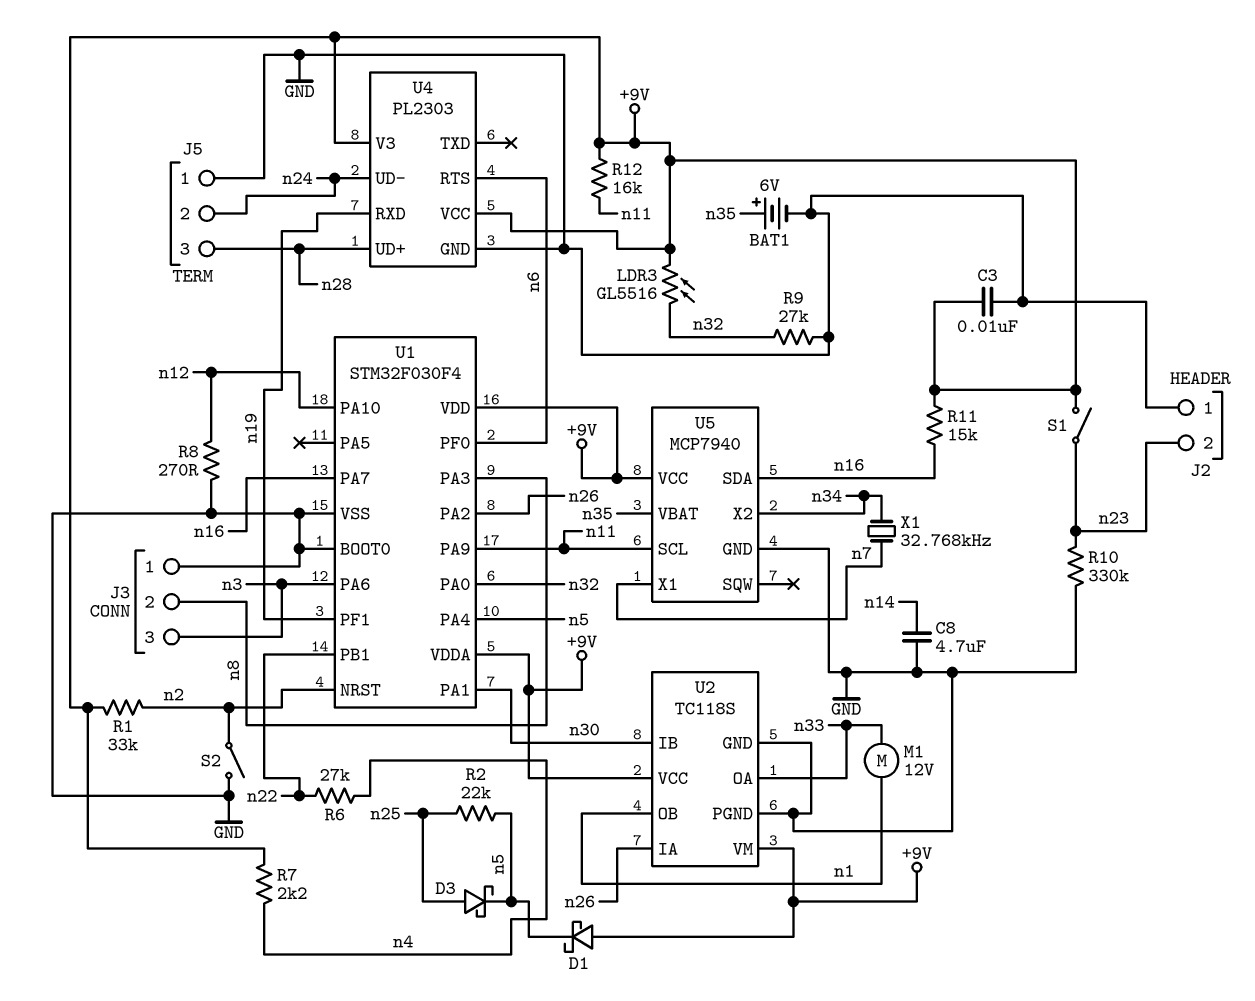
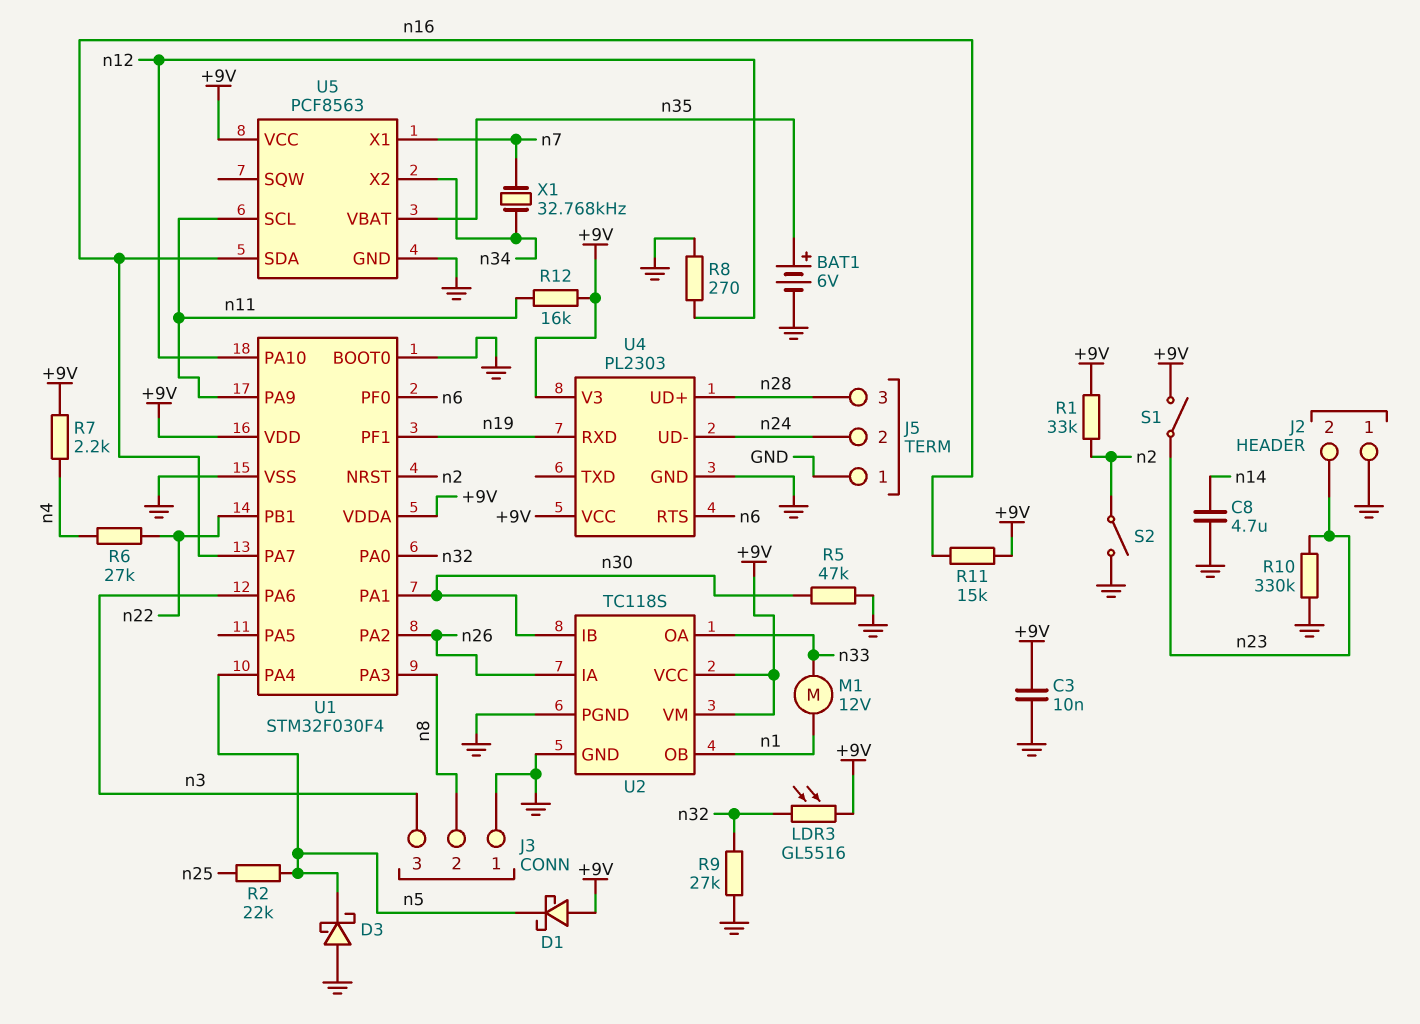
D3: schottky (A n25, K n5) -> schottky (A GND, K n5)
R5: none -> 47k (GND, n30)
U5: MCP7940 -> PCF8563

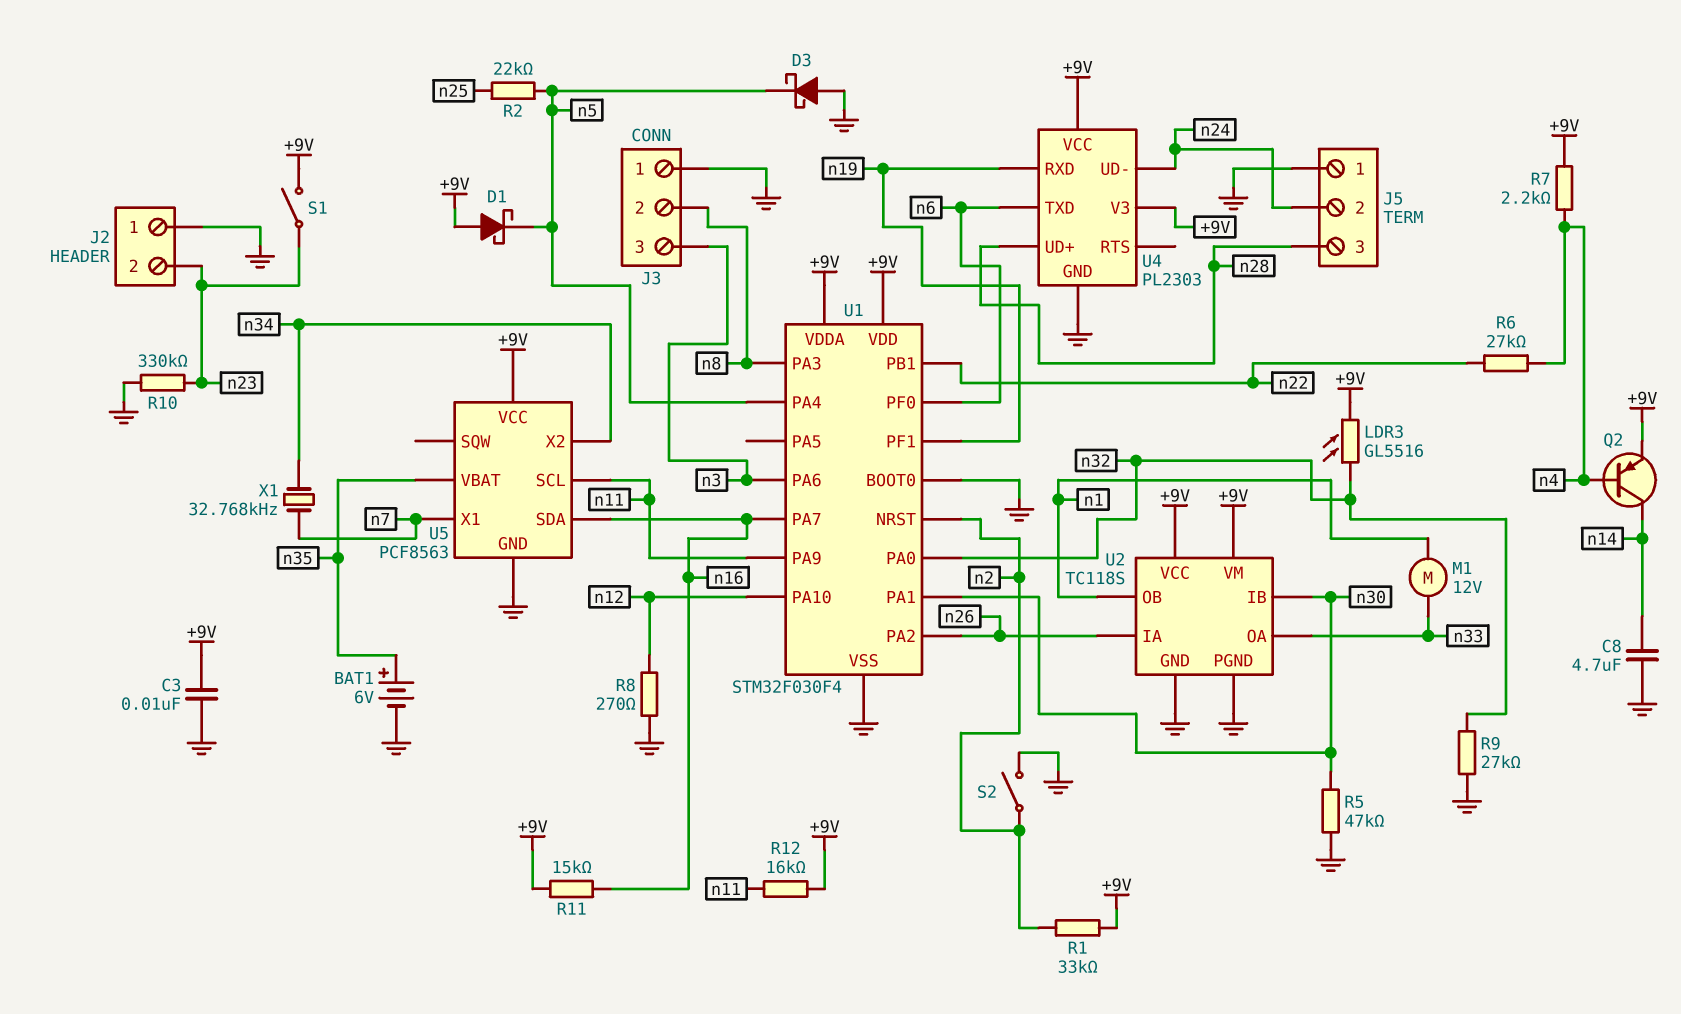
Q2: none -> PNP (B n4, C n14, E +9V)
U4 pin RTS: n6 -> none
U4 pin TXD: none -> n6

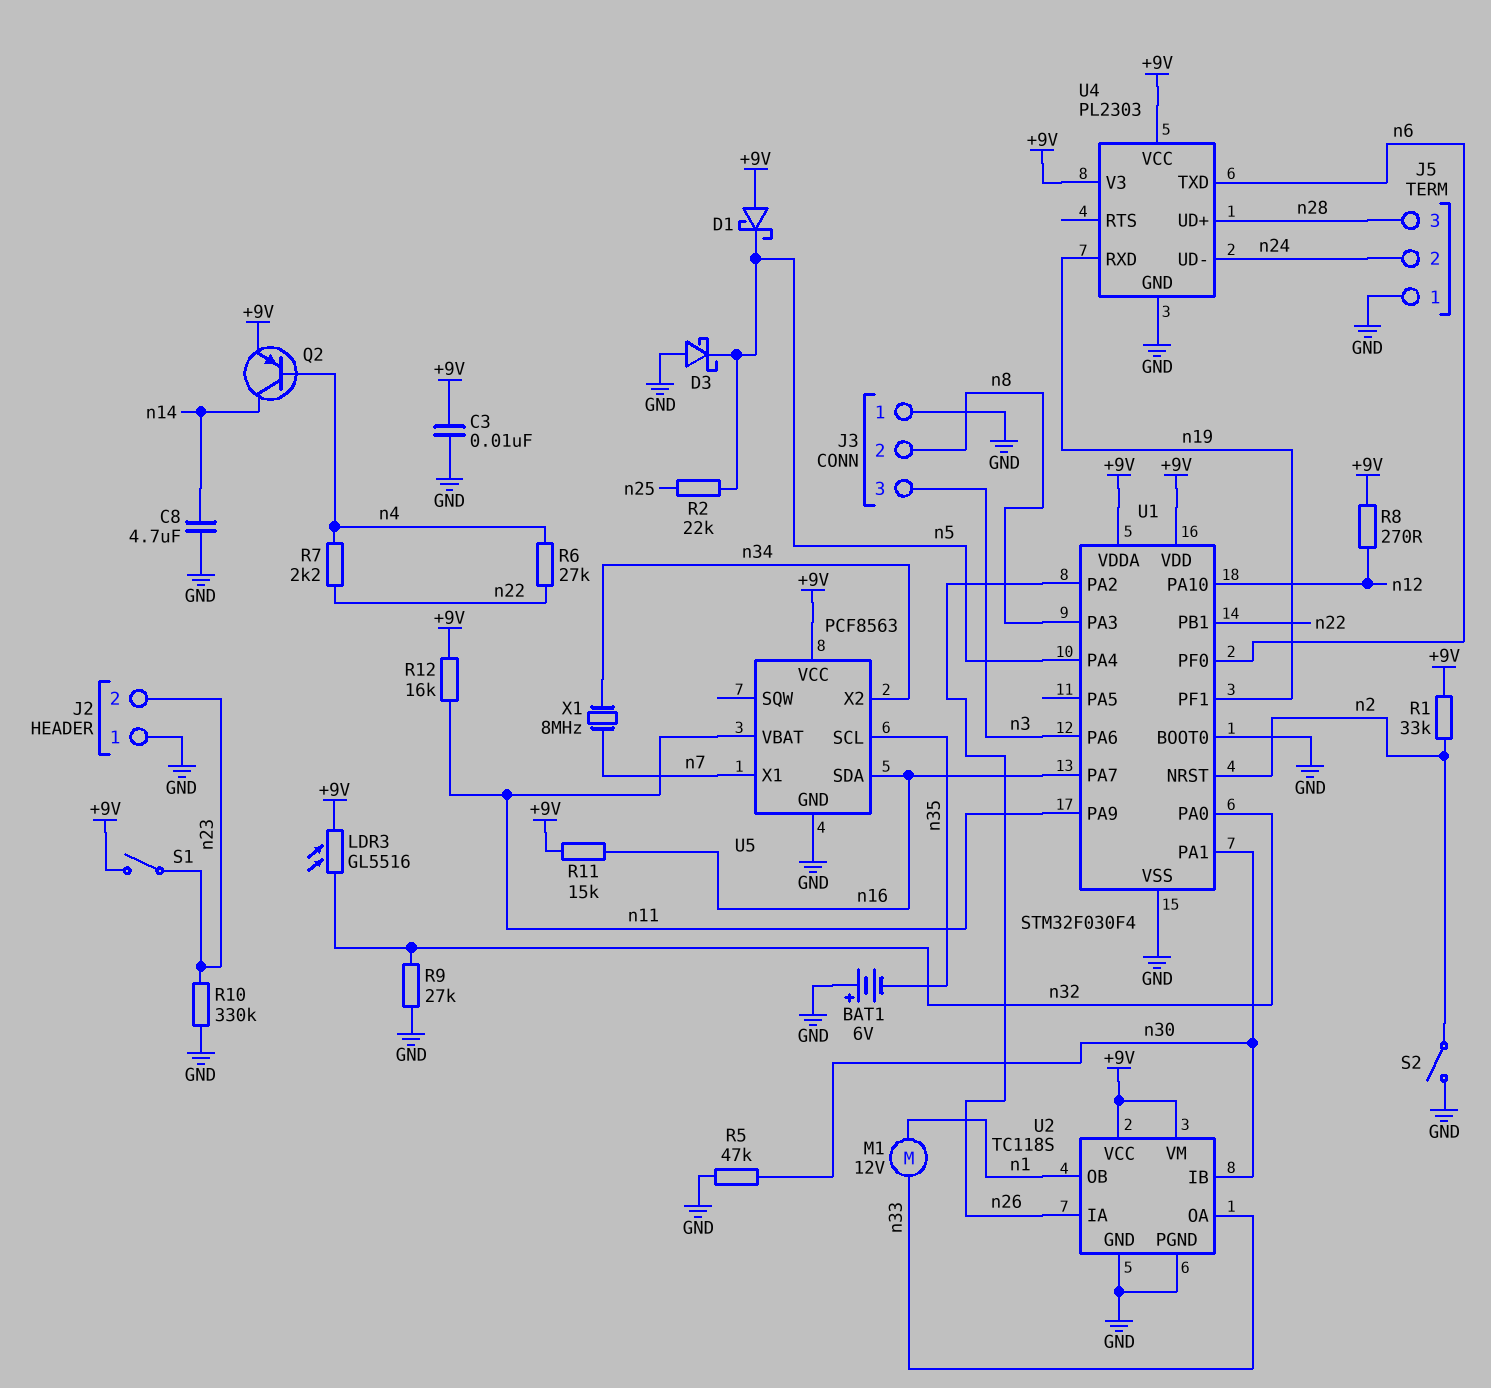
BAT1: 6V (plus n35, minus GND) -> 6V (plus GND, minus n35)
R7: 2.2k (+9V, n4) -> 2.2k (n4, n22)
R8: 270 (GND, n12) -> 270 (+9V, n12)
U5 pin SCL: n11 -> n35
U5 pin VBAT: n35 -> n11
X1: 32.768kHz (n7, n34) -> 8MHz (n7, n34)

